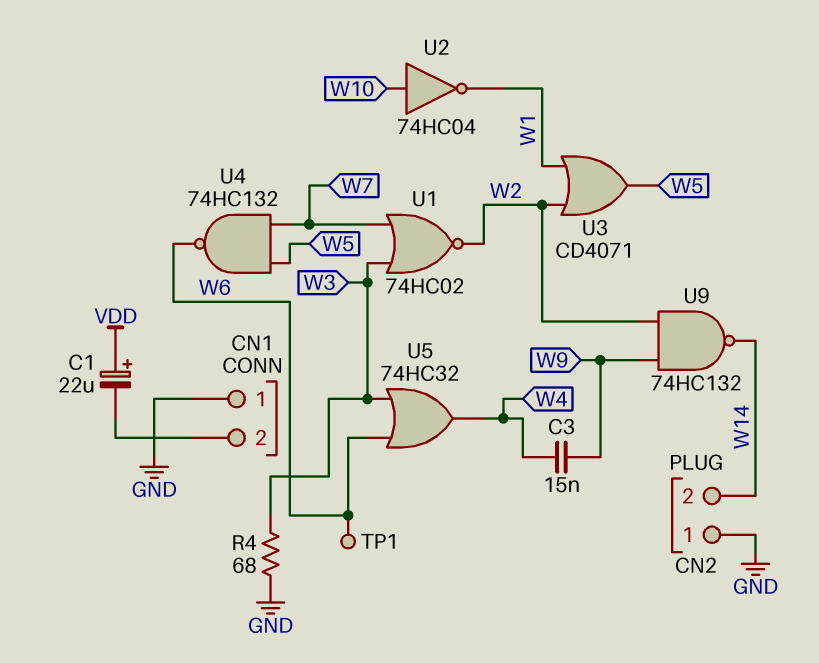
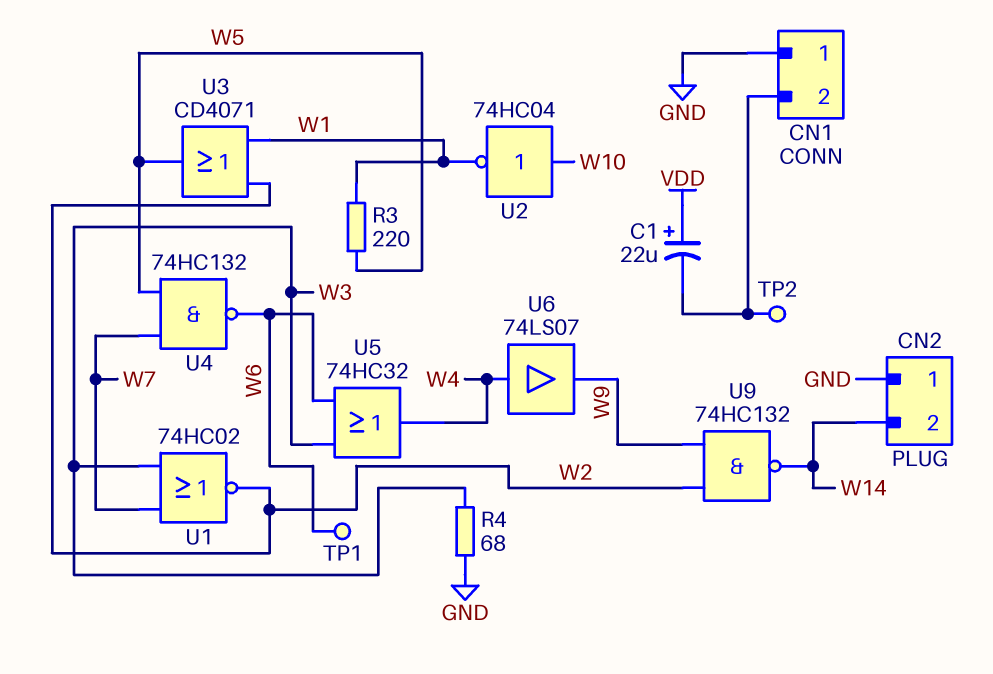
C3: 15nF (W4, W9) -> none
R3: none -> 220 (W1, W5)
TP2: none -> test point (CN1/2)
U6: none -> buffer 74LS07 (in W4, out W9)

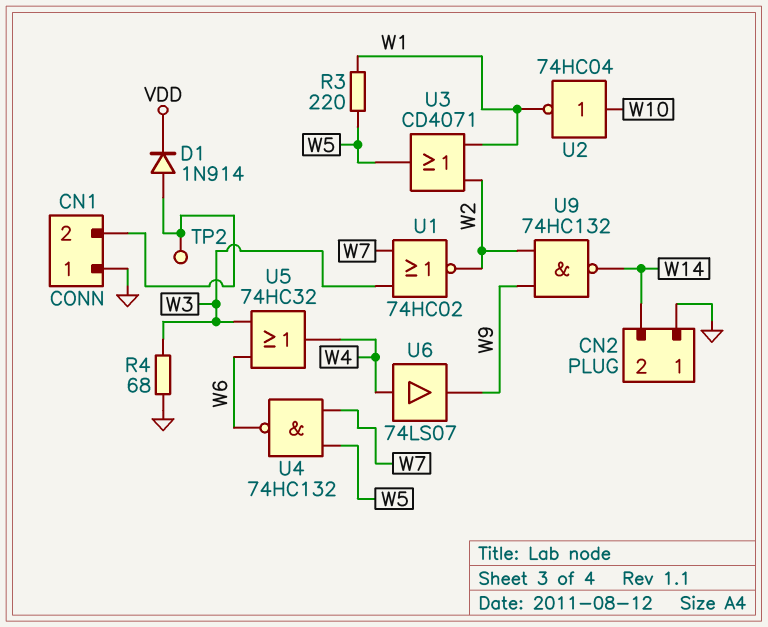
C1: 22uF (plus VDD, minus CN1/2) -> none
D1: none -> diode 1N914 (A CN1/2, K VDD)
TP1: test point (W6) -> none

